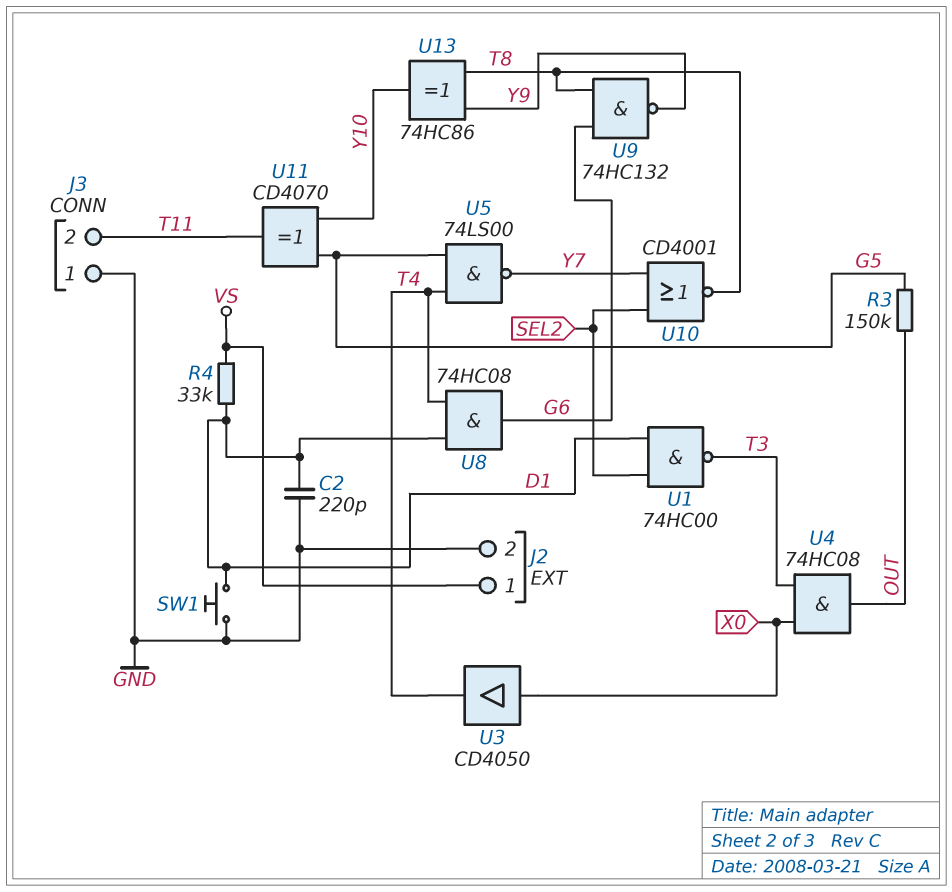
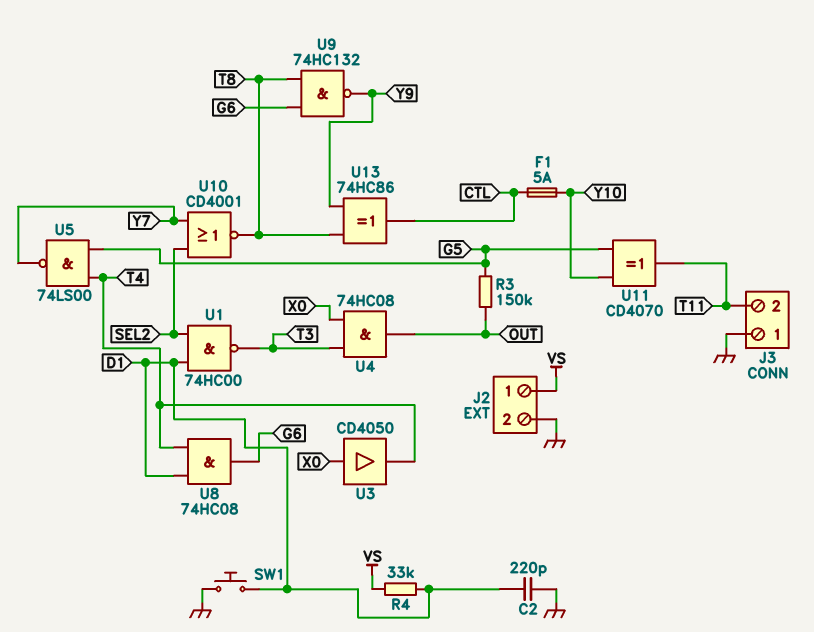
F1: none -> 5A (CTL, Y10)
U13: XOR 74HC86 (in T8, in Y9, out Y10) -> XOR 74HC86 (in T8, in Y9, out CTL)

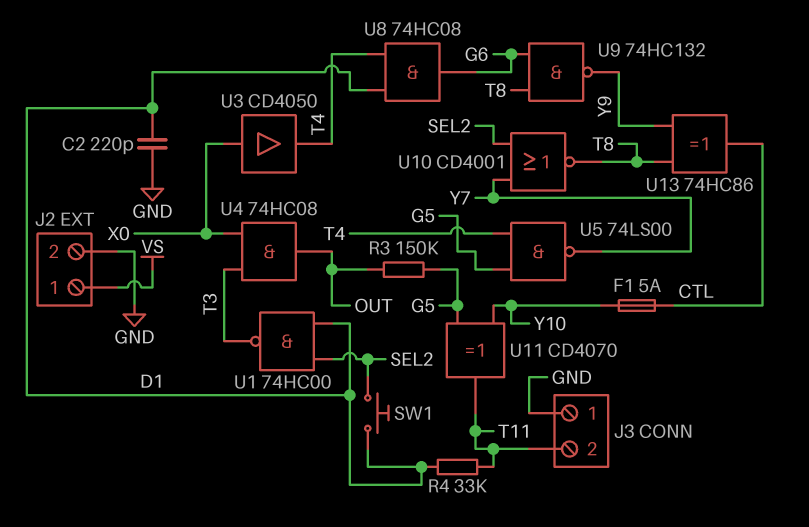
R4: 33k (D1, VS) -> 33k (D1, T11)
SW1: button (D1, GND) -> button (D1, SEL2)

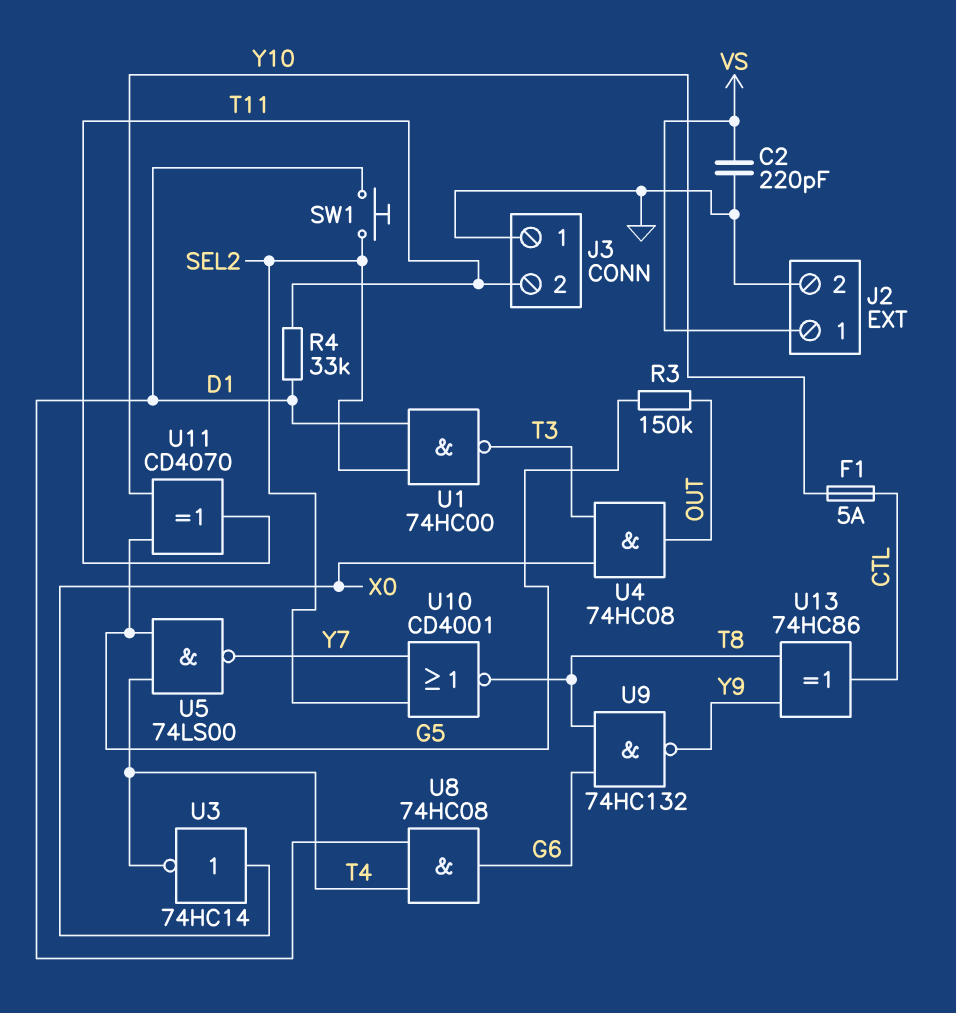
C2: 220pF (D1, GND) -> 220pF (GND, VS)
U3: buffer CD4050 (in X0, out T4) -> NOT 74HC14 (in X0, out T4)

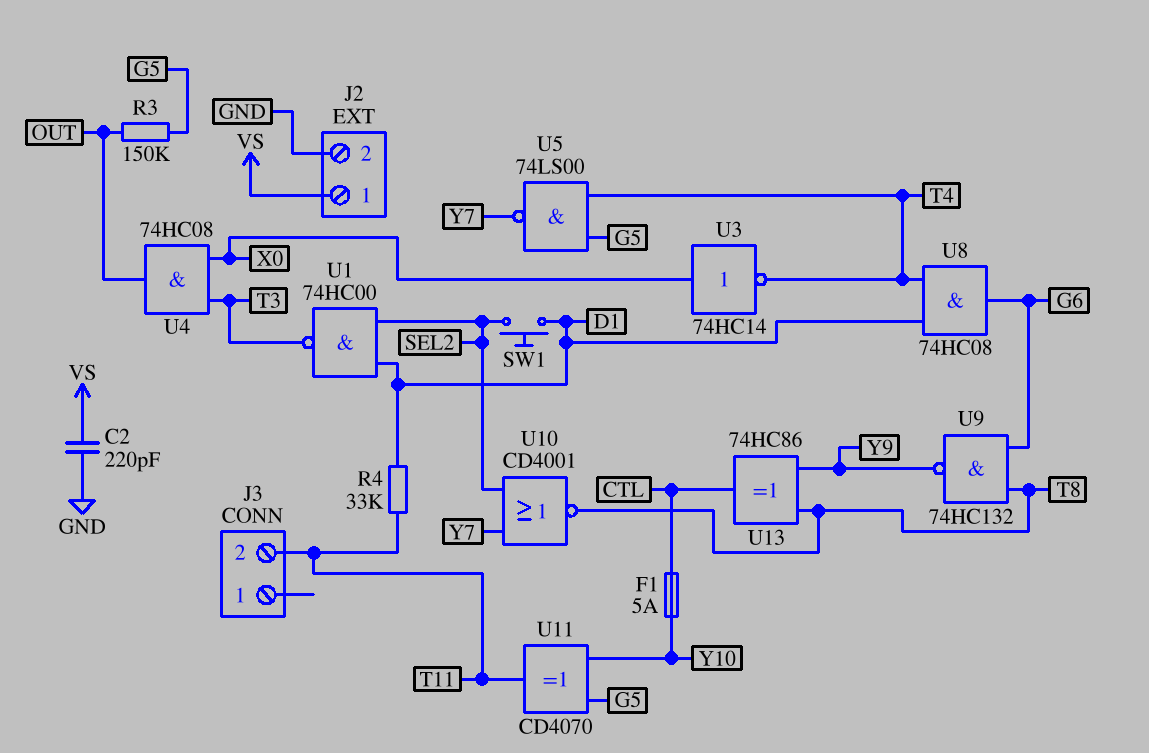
J3 pin 1: GND -> none

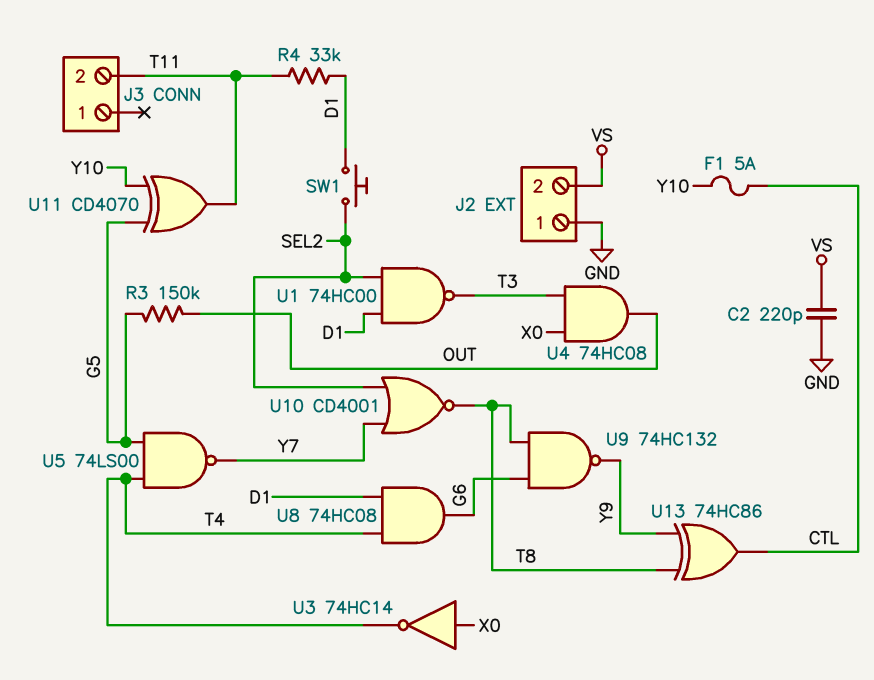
J2 pin 1: VS -> GND
J2 pin 2: GND -> VS

